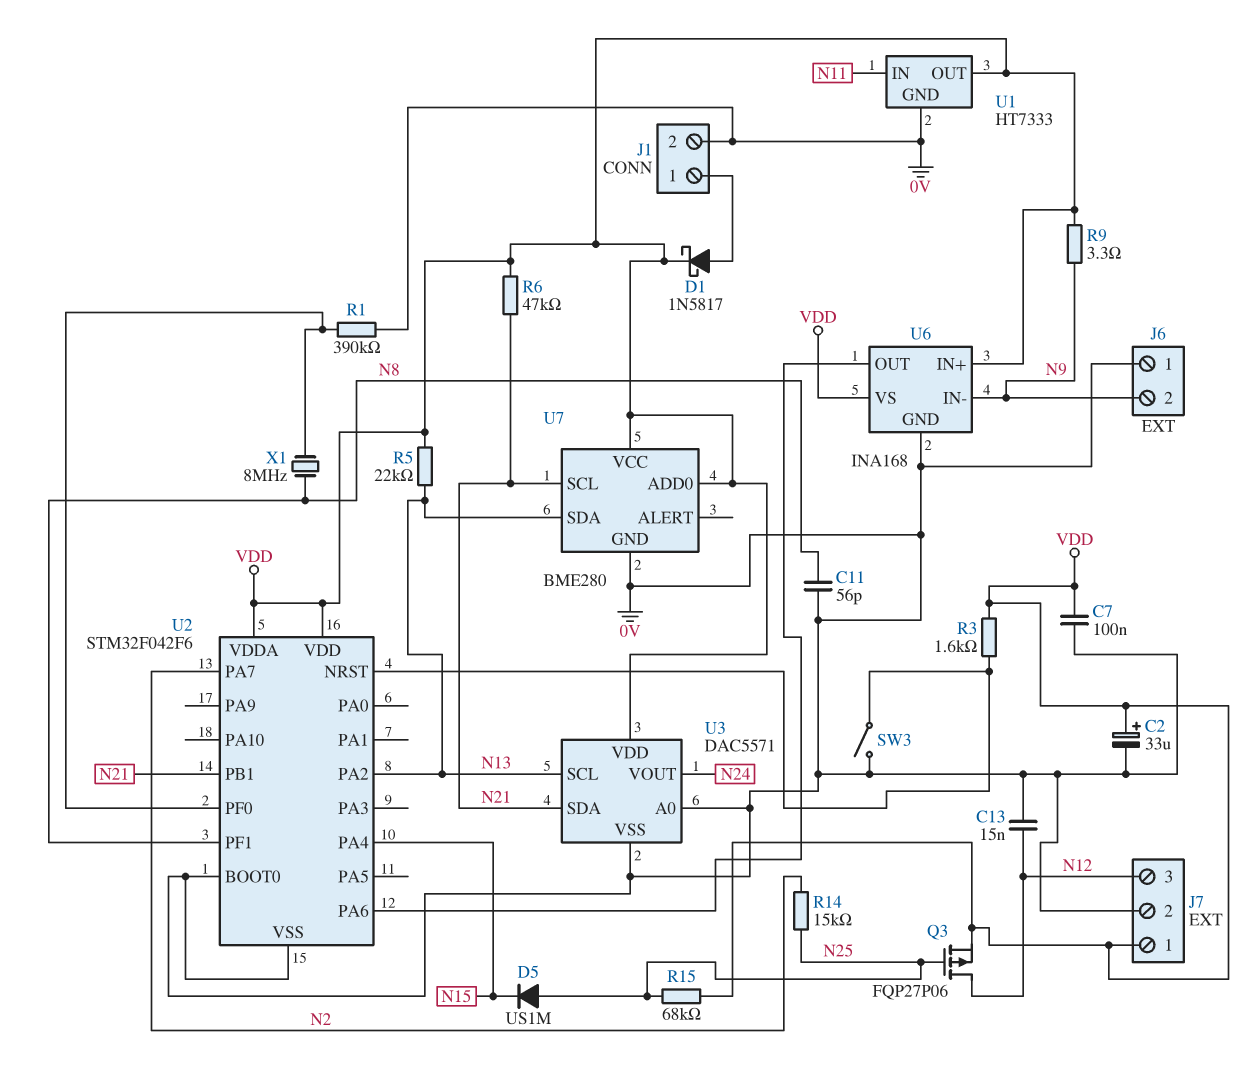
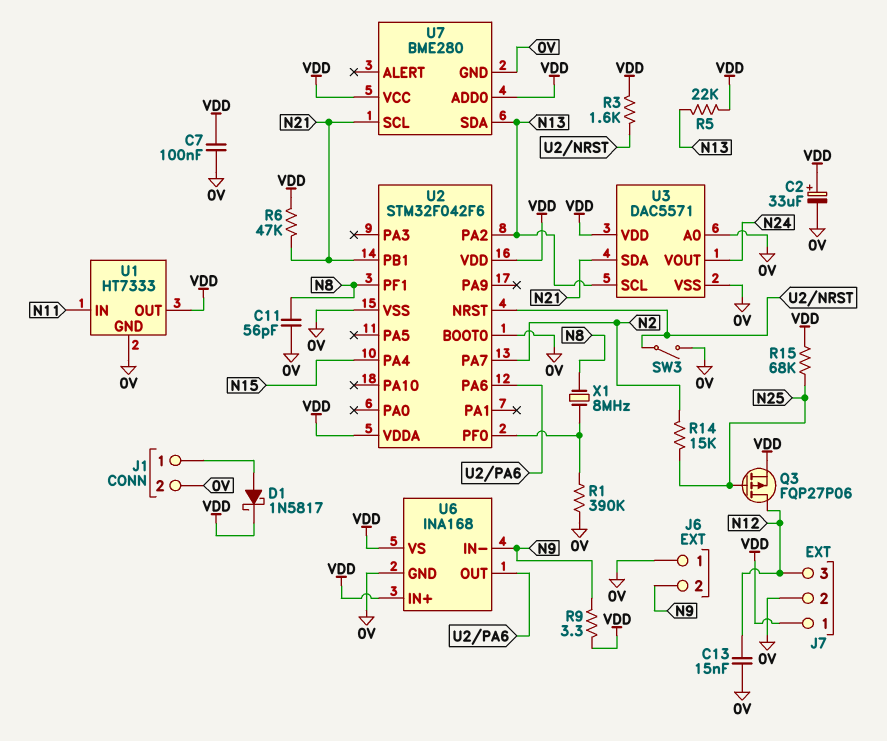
D5: diode US1M (A N25, K N15) -> none

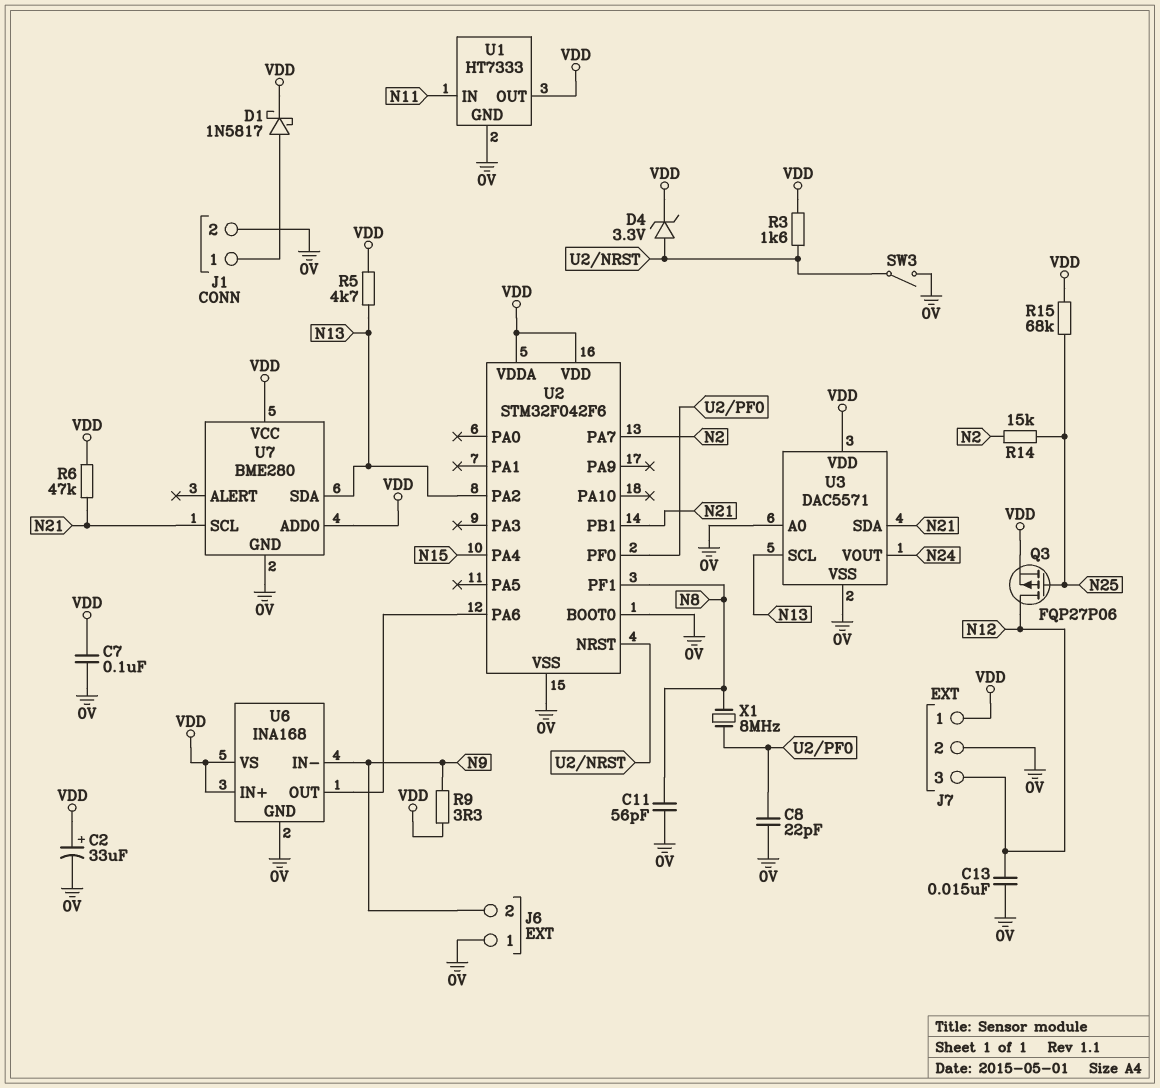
C8: none -> 22pF (0V, U2/PF0)
D4: none -> zener 3.3V (A U2/NRST, K VDD)
R1: 390k (0V, U2/PF0) -> none
R5: 22k (N13, VDD) -> 4.7k (N13, VDD)

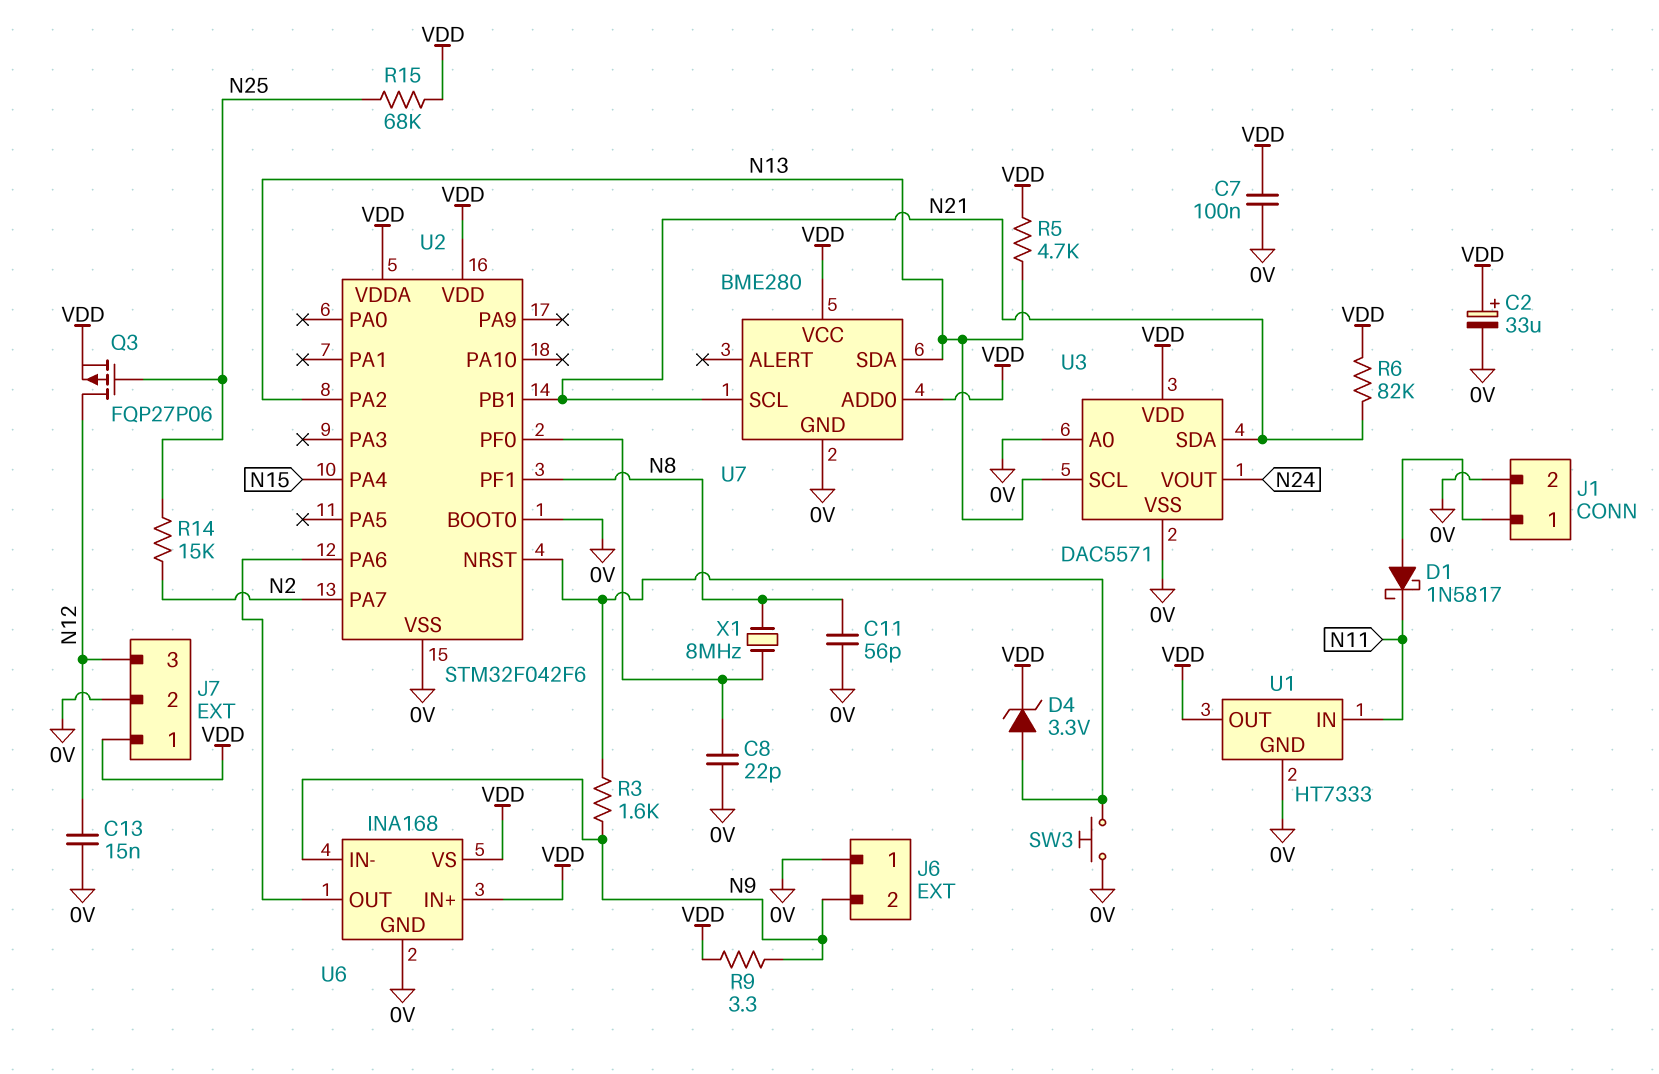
D1: schottky 1N5817 (A J1/1, K VDD) -> schottky 1N5817 (A J1/1, K N11)
R3: 1.6k (U2/NRST, VDD) -> 1.6k (N9, U2/NRST)
R6: 47k (N21, VDD) -> 82k (N21, VDD)
SW3: switch (0V, U2/NRST) -> button (0V, U2/NRST)

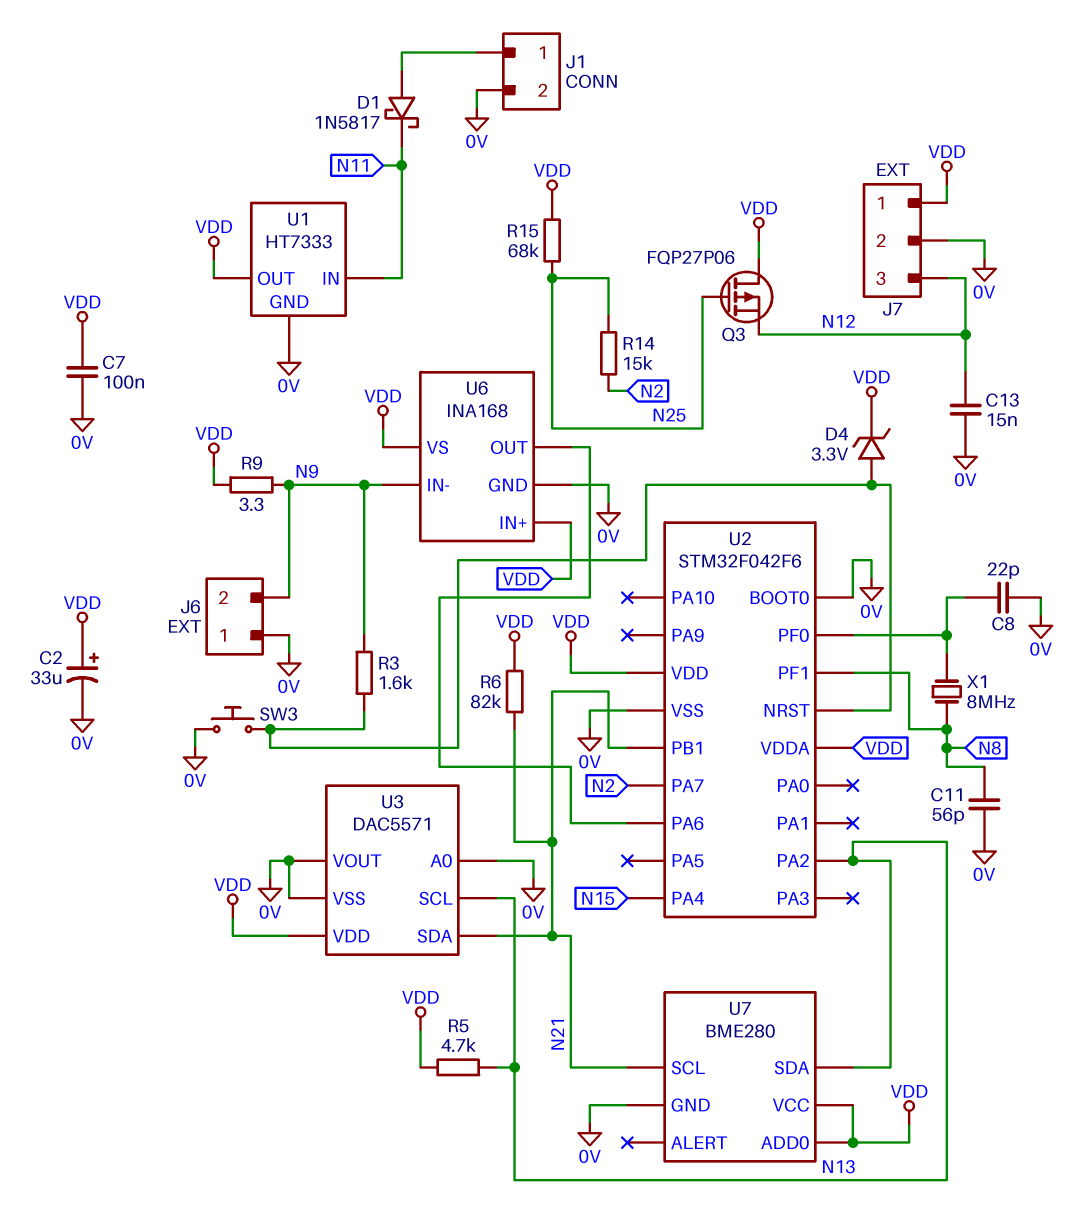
Q3: PMOS FQP27P06 (G N25, D N12, S VDD) -> PMOS FQP27P06 (G N25, D VDD, S N12)
U3 pin VOUT: N24 -> 0V

